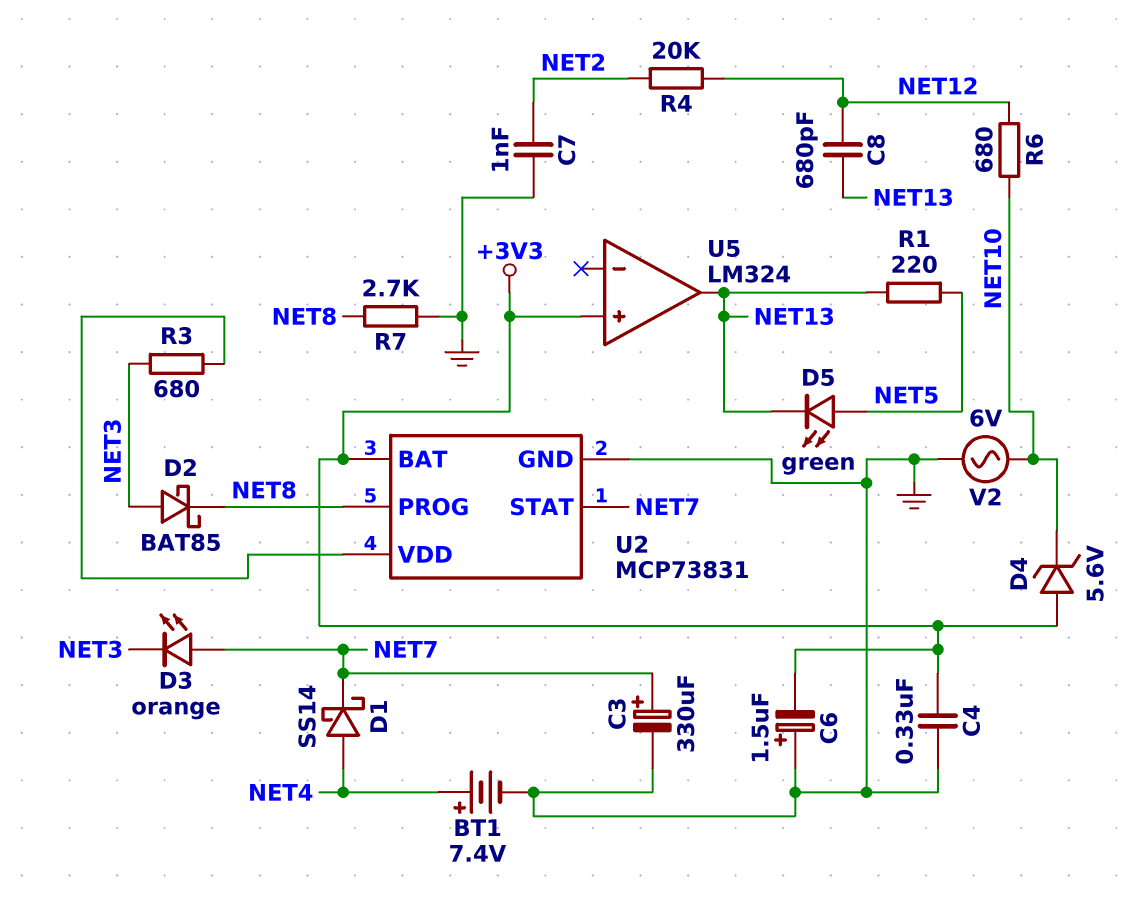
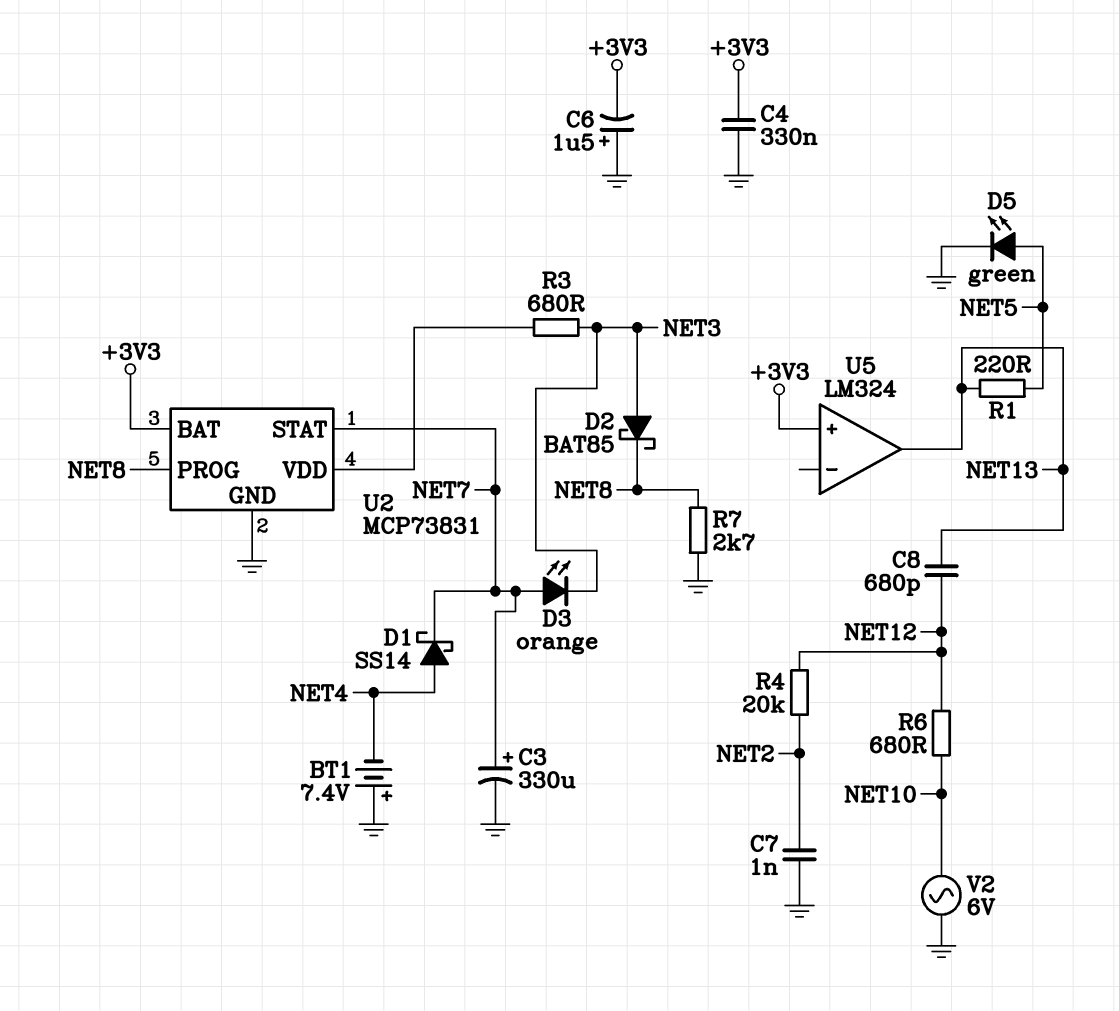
BT1: 7.4V (plus NET4, minus GND) -> 7.4V (plus GND, minus NET4)
D4: zener 5.6V (A +3V3, K NET10) -> none
D5: LED green (A NET5, K NET13) -> LED green (A NET5, K GND)

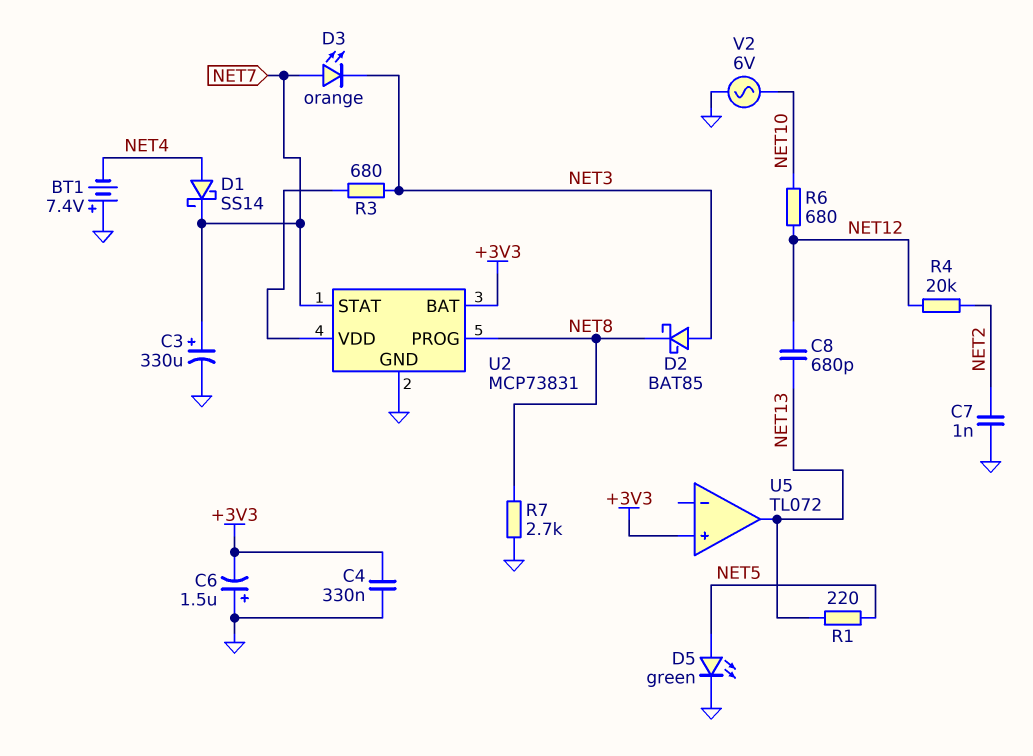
U5: LM324 -> TL072

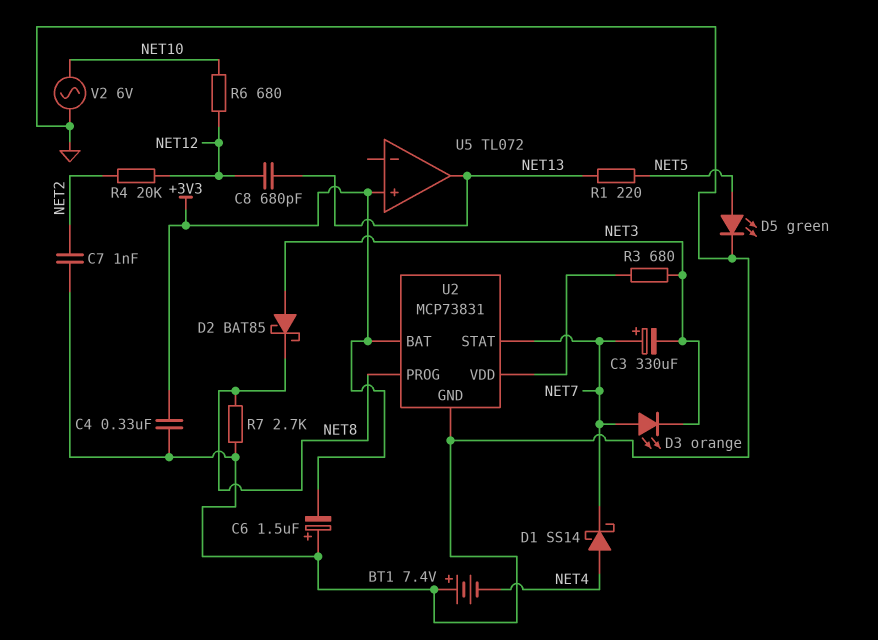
C3: 330uF (plus NET7, minus GND) -> 330uF (plus NET7, minus NET3)

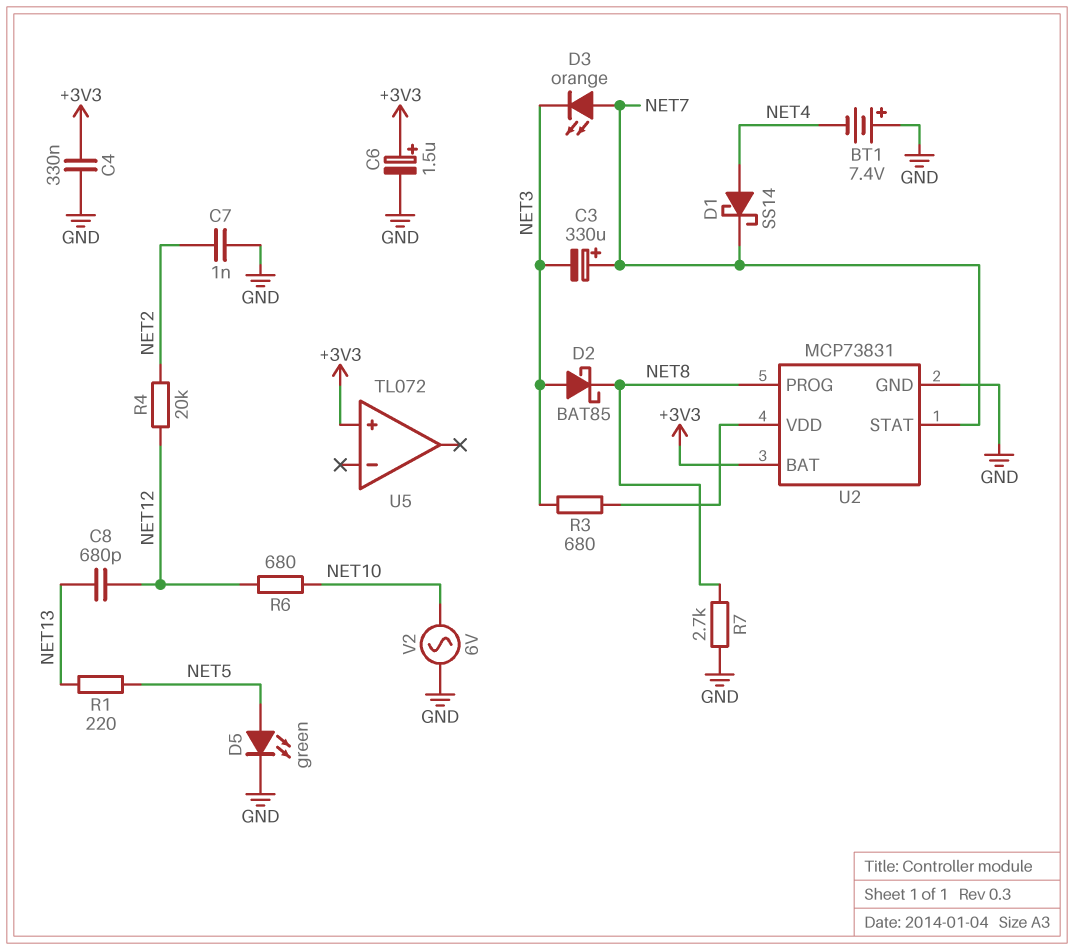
C6: 1.5uF (plus GND, minus +3V3) -> 1.5uF (plus +3V3, minus GND)
U5 pin out: NET13 -> none

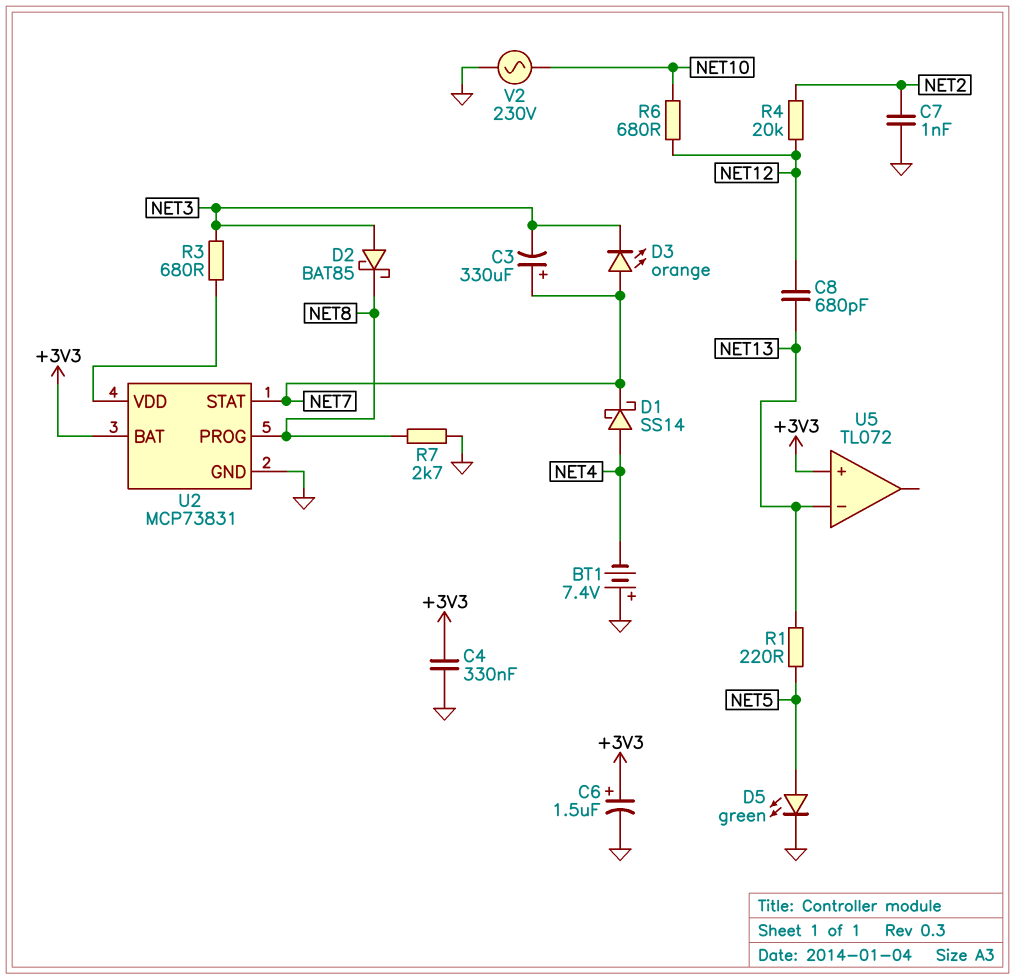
U5 pin in-: none -> NET13
V2: AC 6V (GND, NET10) -> AC 230V (GND, NET10)

